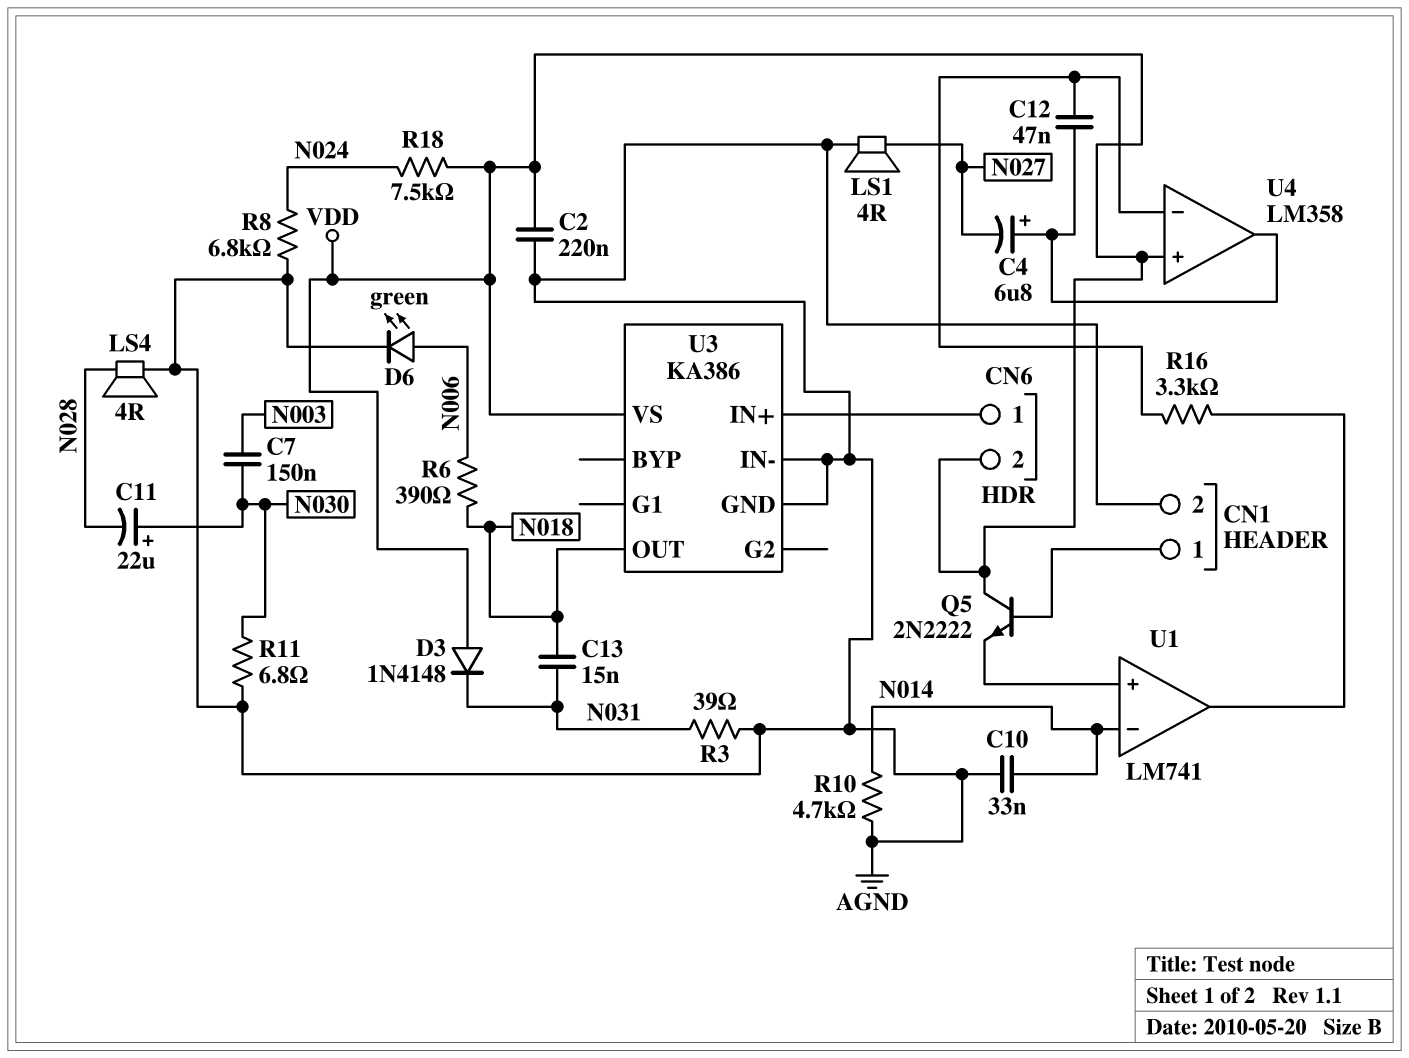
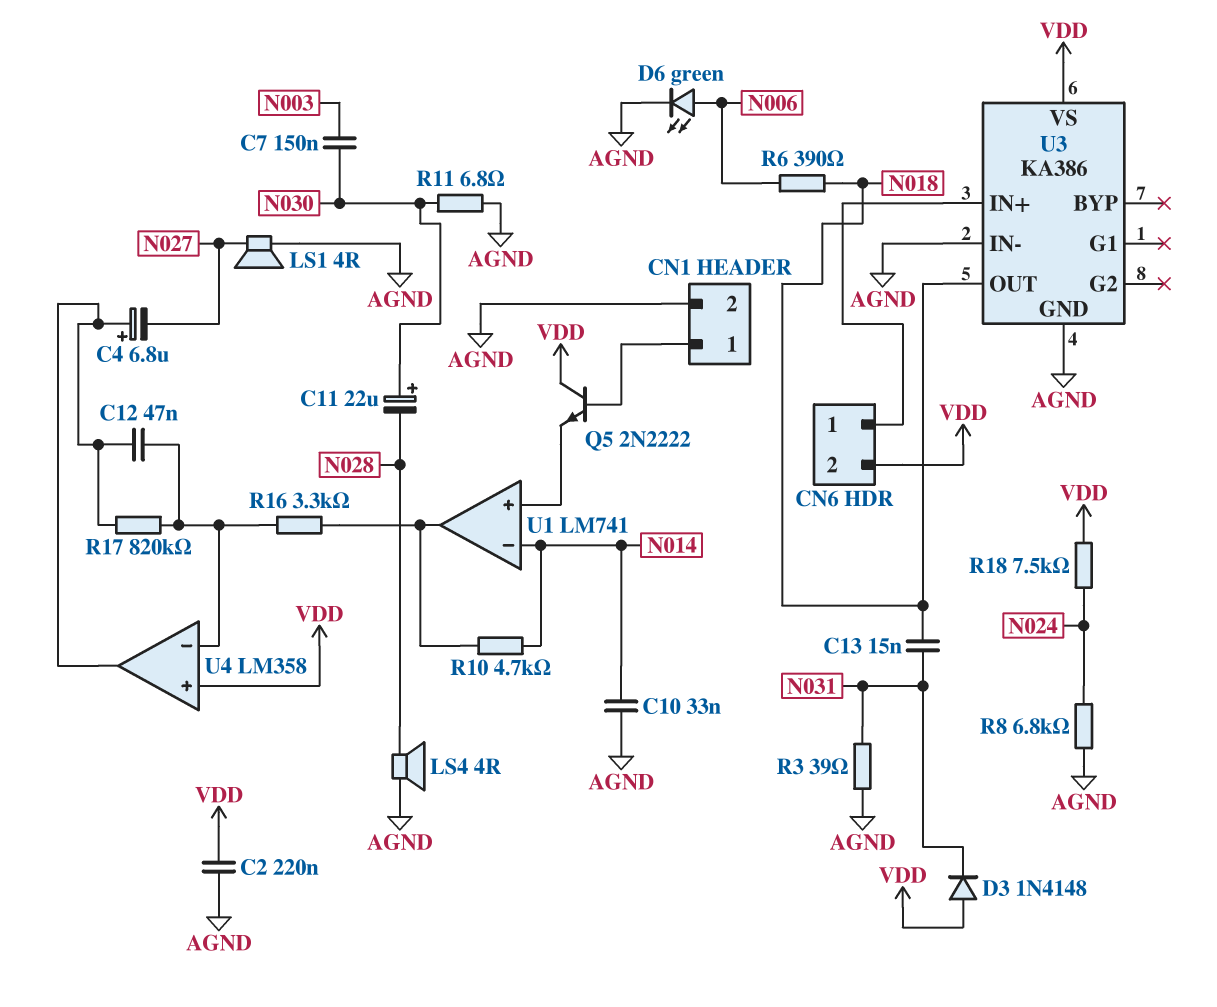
R10: 4.7k (AGND, N014) -> 4.7k (N014, U1/out)
R17: none -> 820k (U4/in-, U4/out)

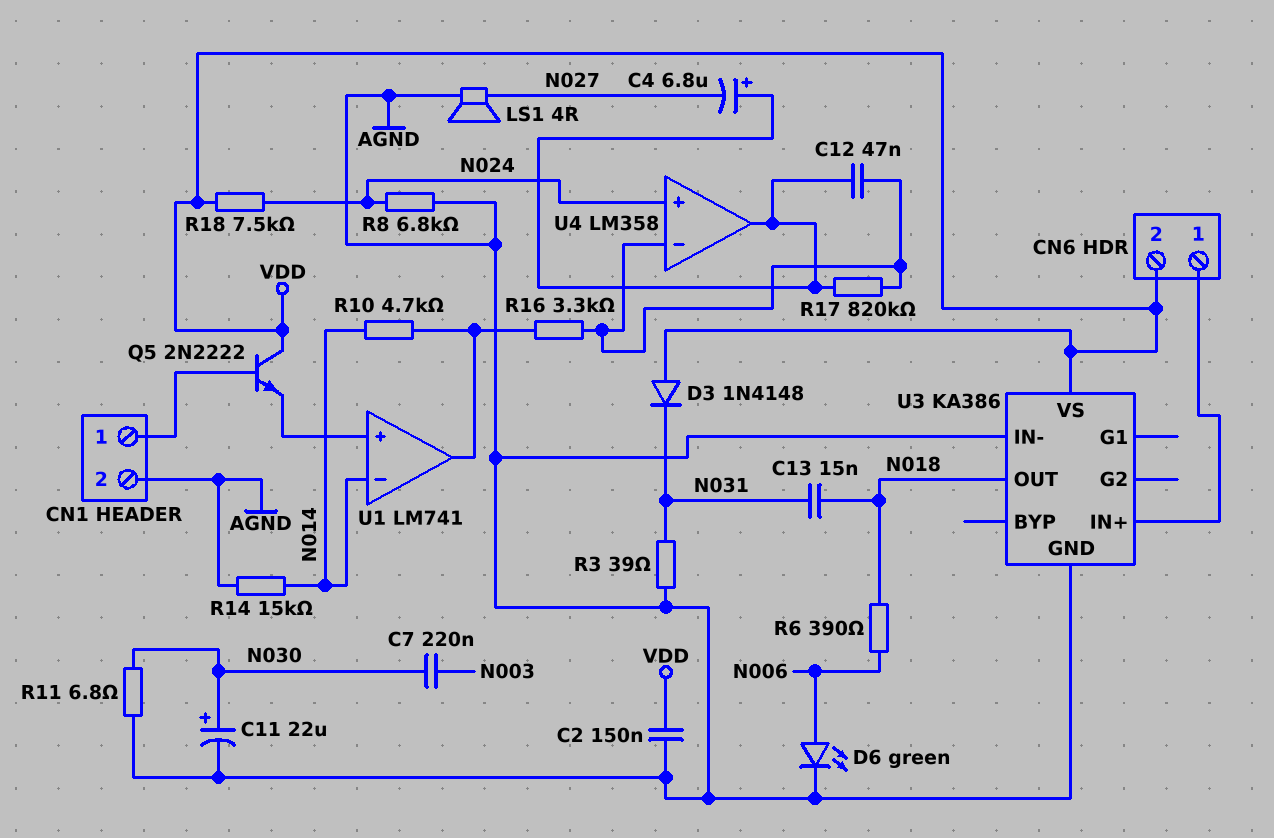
C2: 220nF (AGND, VDD) -> 150nF (AGND, VDD)
C7: 150nF (N003, N030) -> 220nF (N003, N030)
C10: 33nF (AGND, N014) -> none
C11: 22uF (plus N030, minus N028) -> 22uF (plus N030, minus AGND)
LS4: speaker 4R (AGND, N028) -> none
R14: none -> 15k (AGND, N014)
U4 pin in+: VDD -> N024

